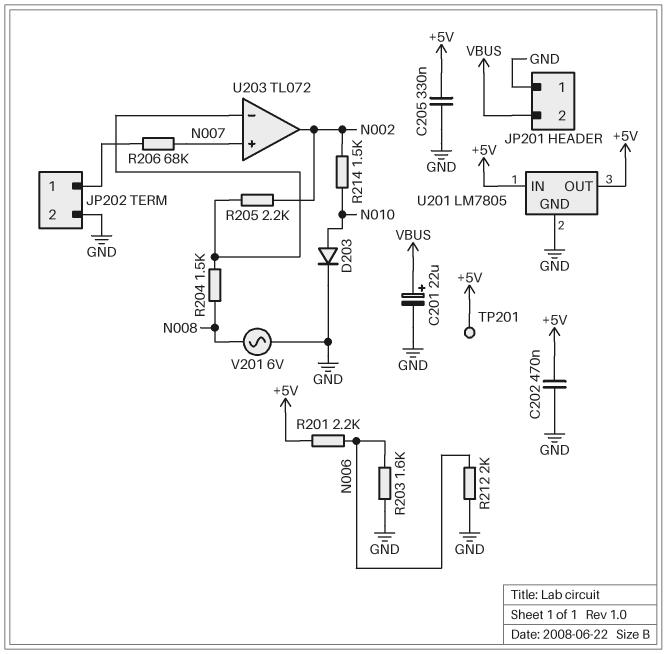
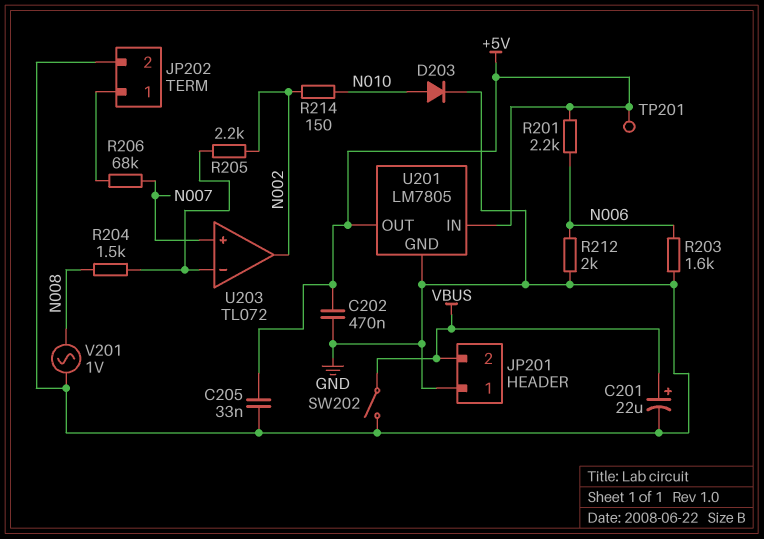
C205: 330nF (+5V, GND) -> 33nF (+5V, GND)
R214: 1.5k (N002, N010) -> 150 (N002, N010)
SW202: none -> switch (GND, VBUS)
V201: AC 6V (GND, N008) -> AC 1V (GND, N008)

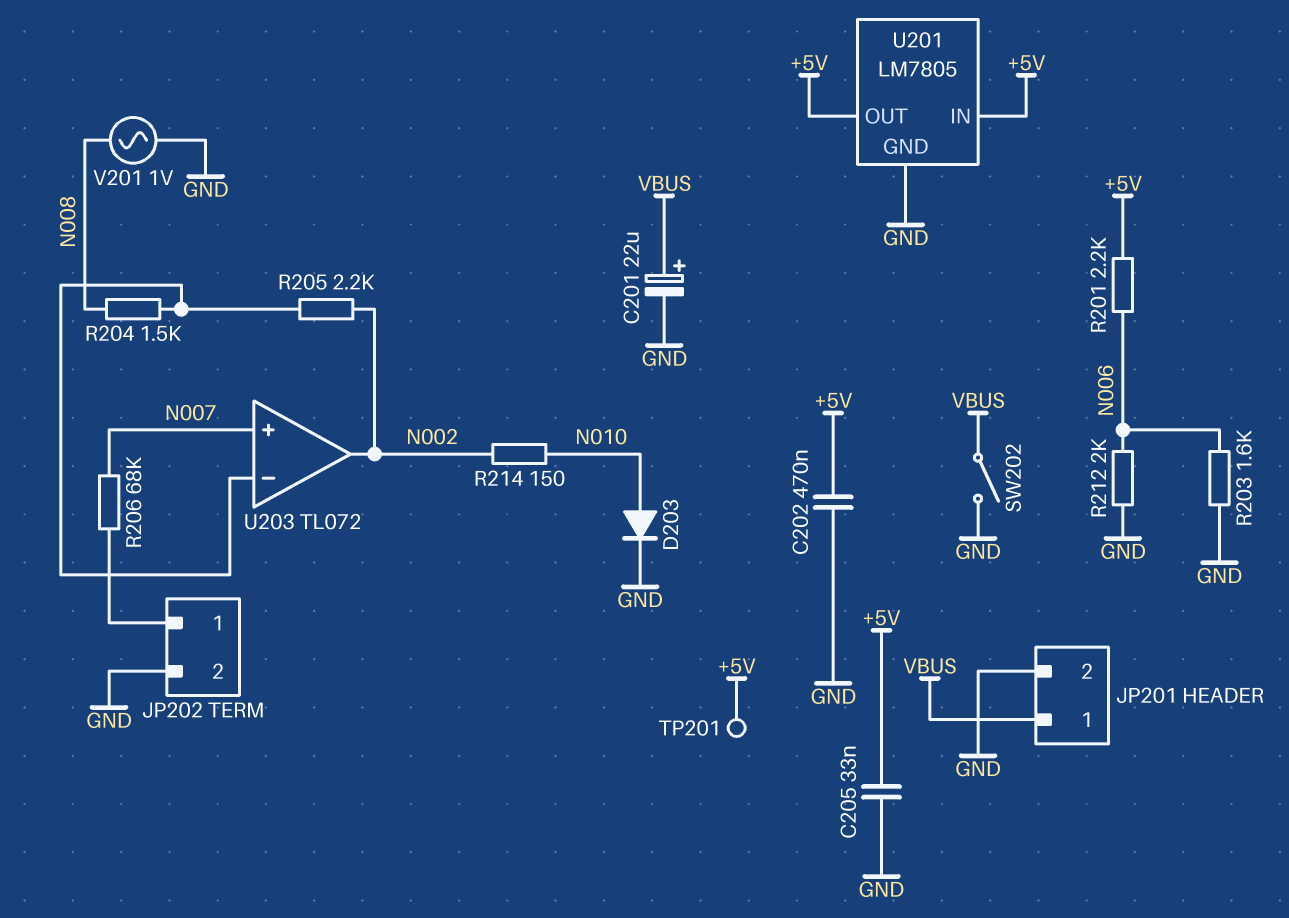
JP201 pin 1: GND -> VBUS
JP201 pin 2: VBUS -> GND

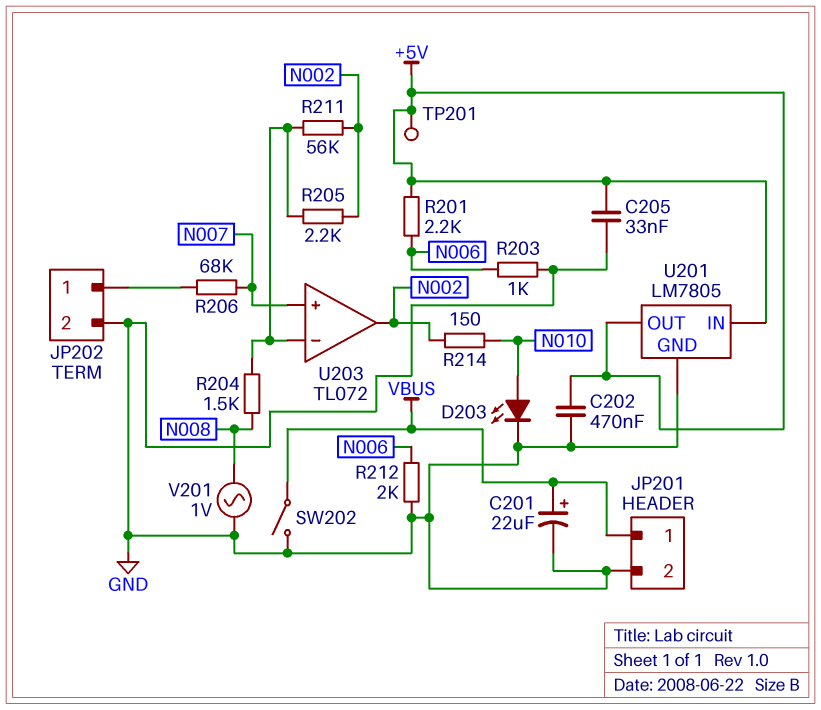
D203: diode (A N010, K GND) -> LED (A N010, K GND)
R203: 1.6k (GND, N006) -> 1k (GND, N006)
R211: none -> 56k (N002, U203/in-)

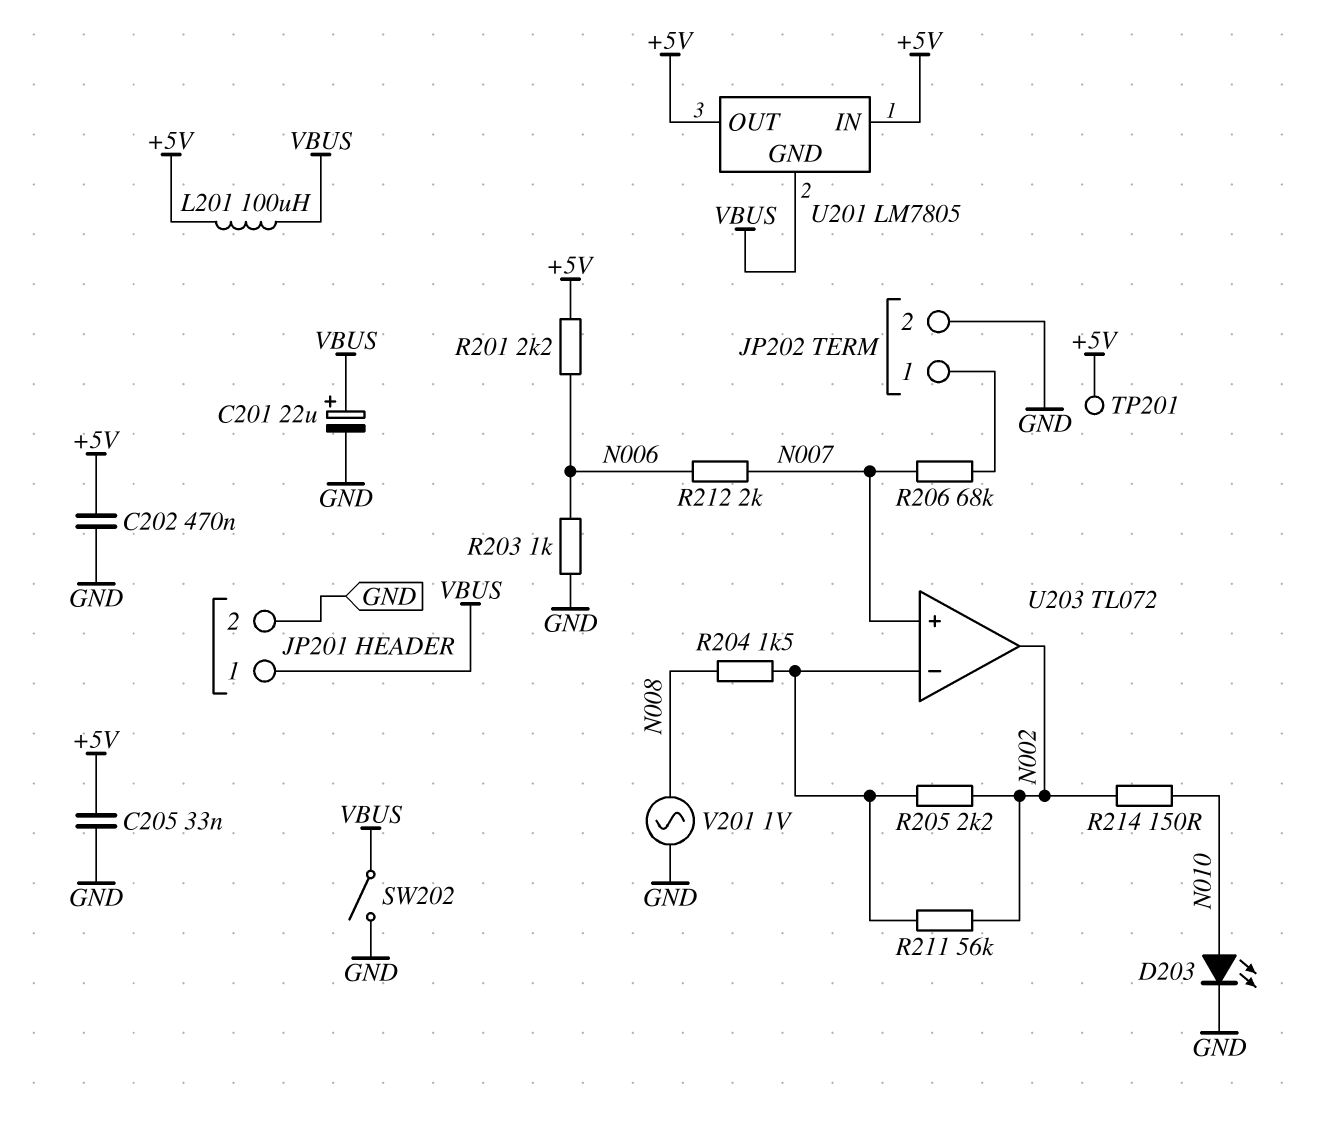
L201: none -> 100uH (+5V, VBUS)
R212: 2k (GND, N006) -> 2k (N006, N007)
U201 pin GND: GND -> VBUS

